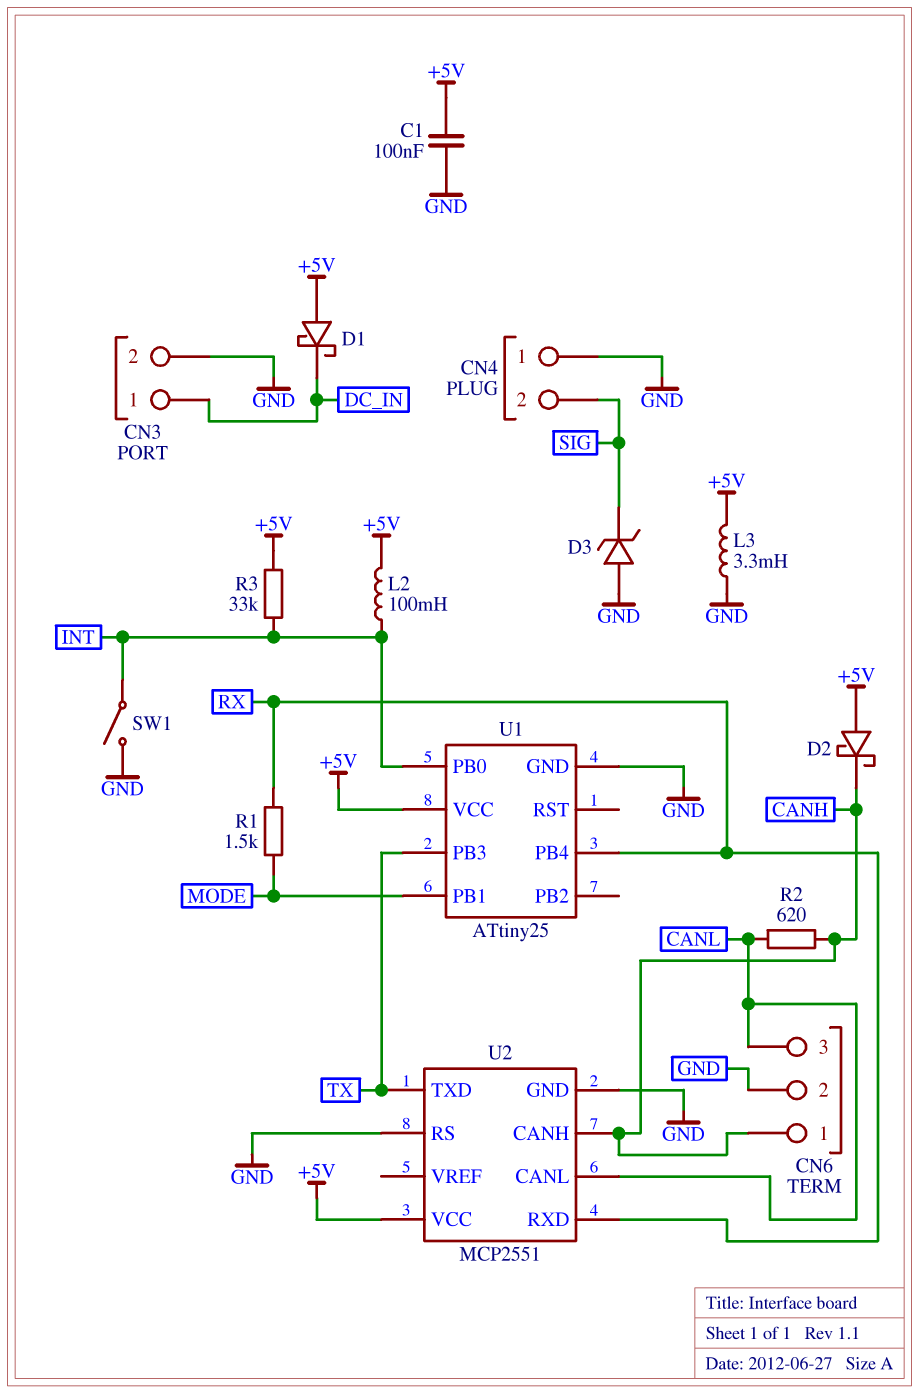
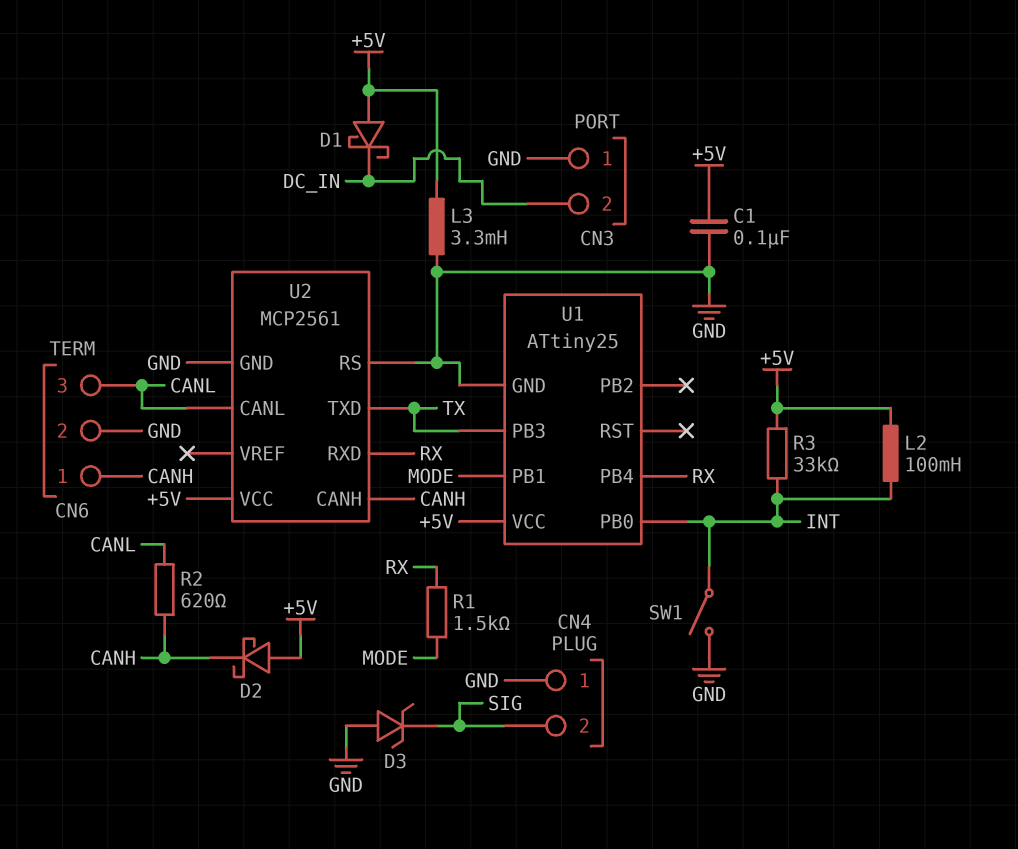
CN3 pin 1: DC_IN -> GND
CN3 pin 2: GND -> DC_IN
U2: MCP2551 -> MCP2561

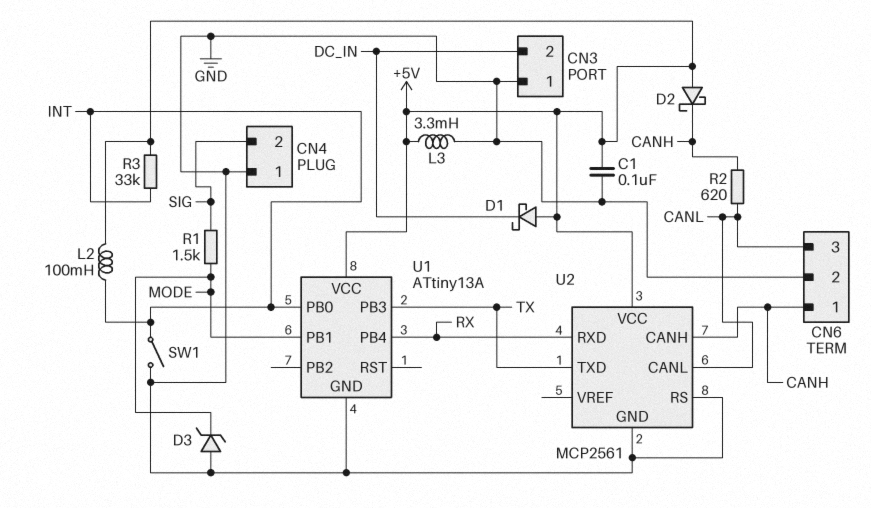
D3: zener (A GND, K SIG) -> zener (A GND, K MODE)
R1: 1.5k (MODE, RX) -> 1.5k (MODE, SIG)
U1: ATtiny25 -> ATtiny13A

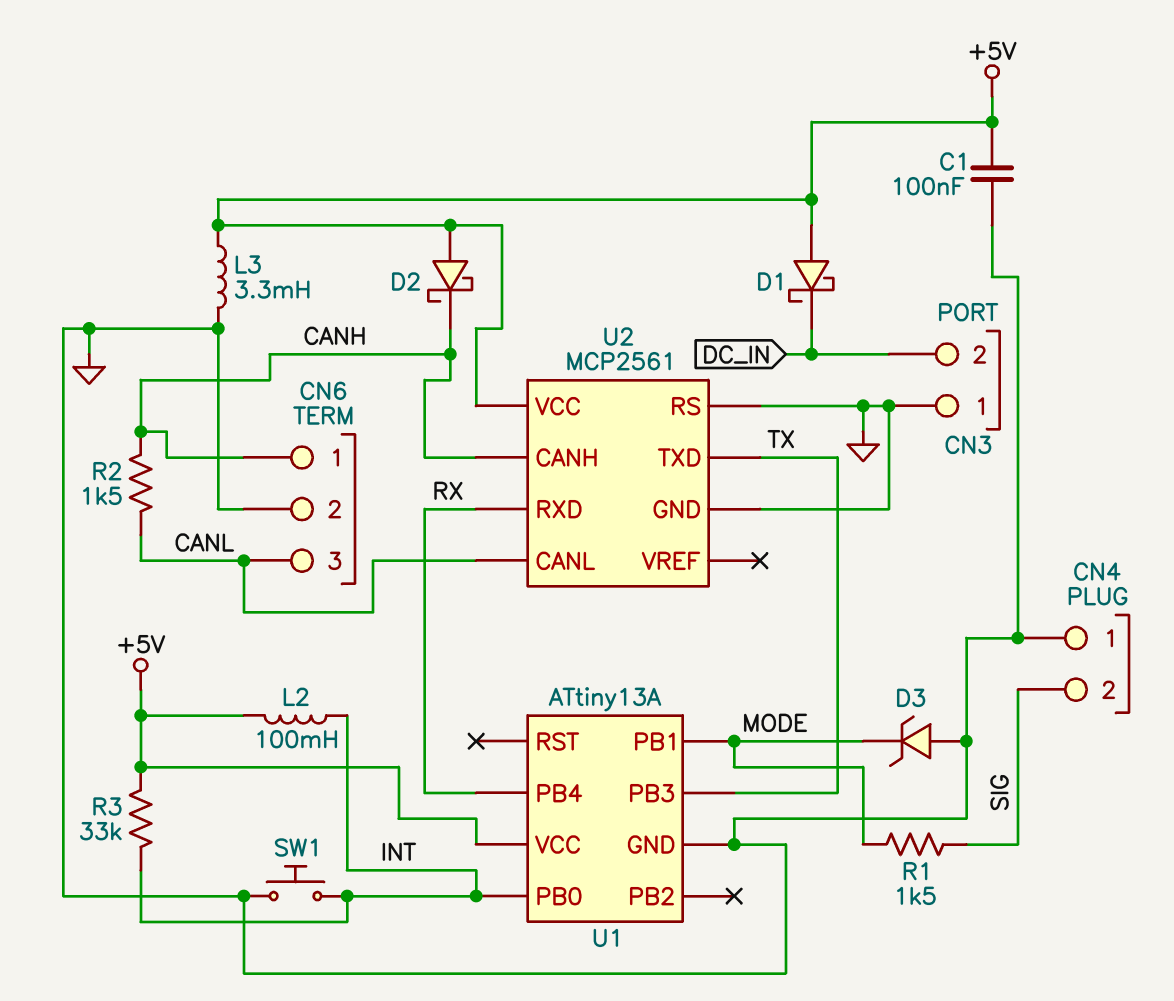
R2: 620 (CANH, CANL) -> 1.5k (CANH, CANL)
SW1: switch (GND, INT) -> button (GND, INT)

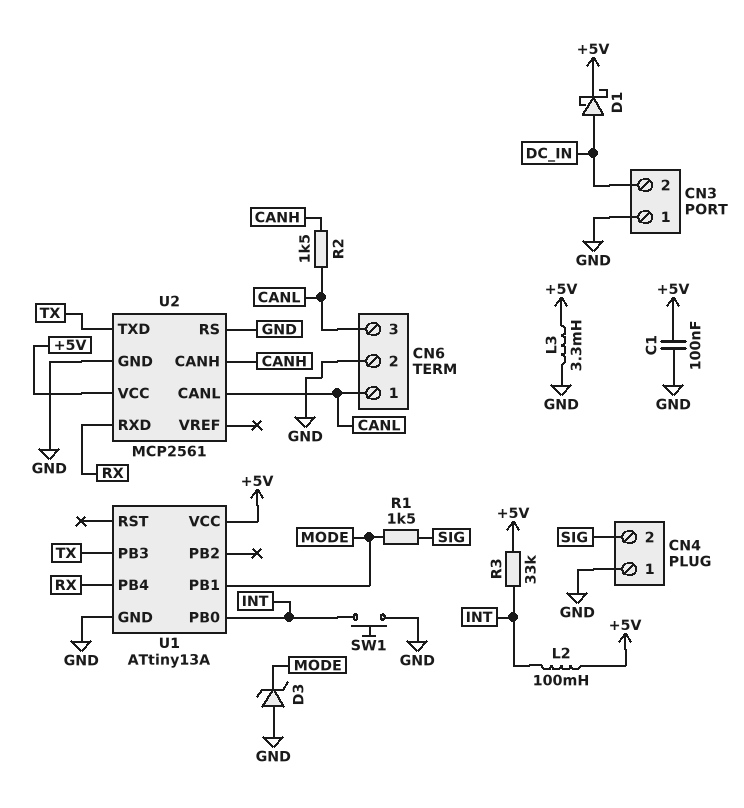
CN6 pin 1: CANH -> CANL
D1: schottky (A +5V, K DC_IN) -> schottky (A DC_IN, K +5V)
D2: schottky (A +5V, K CANH) -> none

